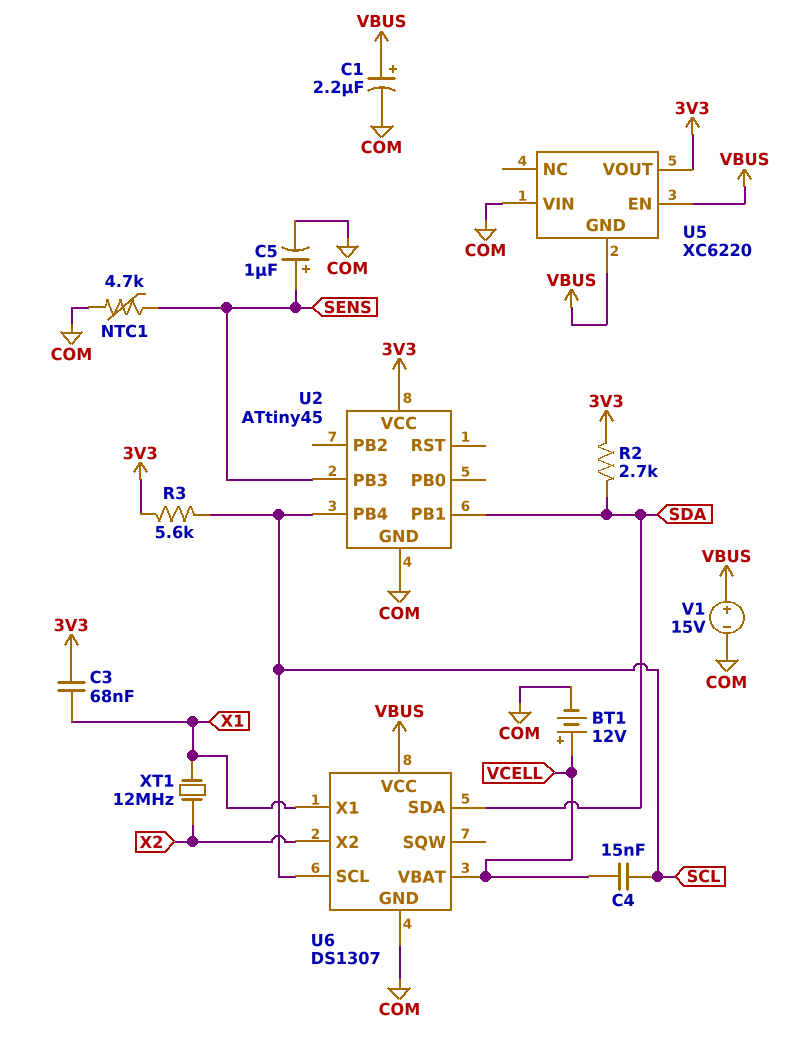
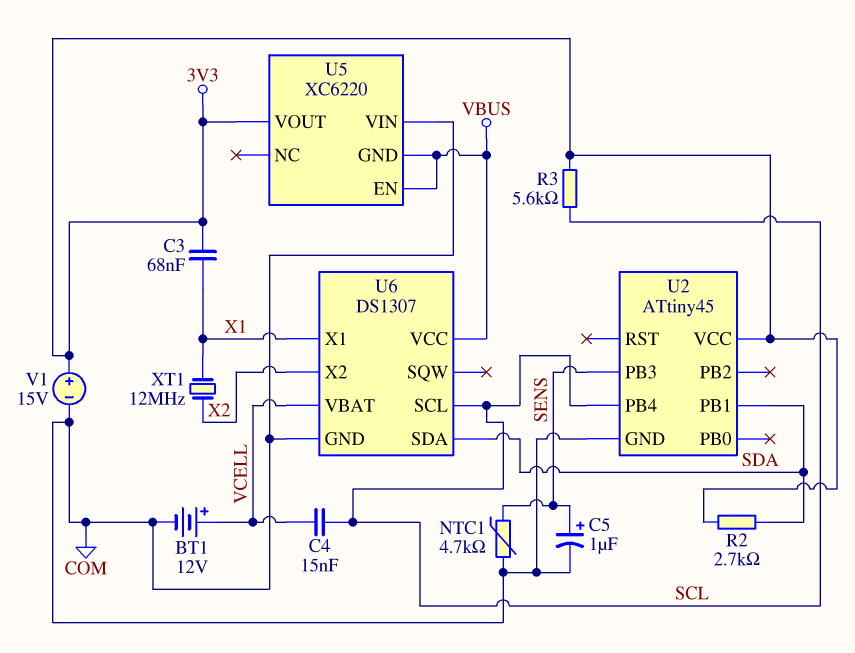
C1: 2.2uF (plus VBUS, minus COM) -> none
V1: 15V (plus VBUS, minus COM) -> 15V (plus 3V3, minus COM)

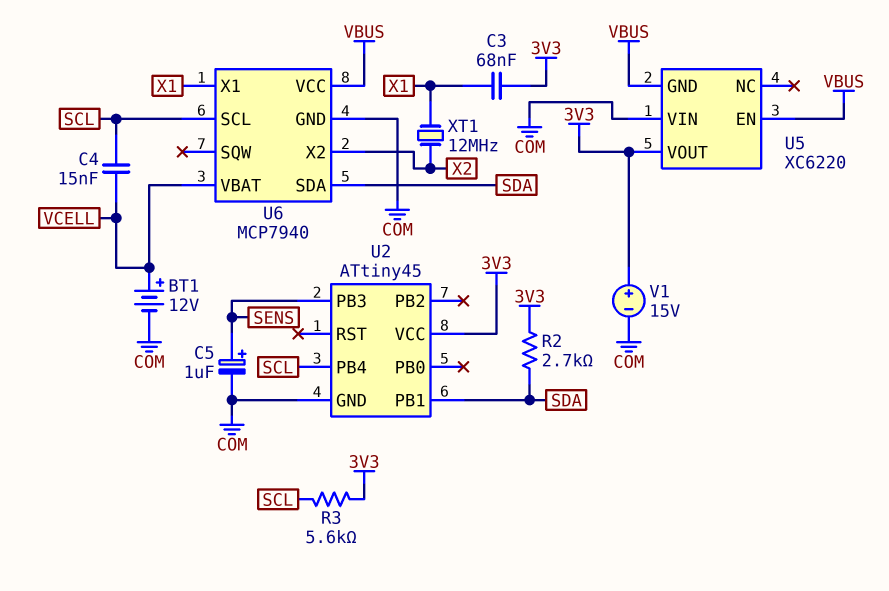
NTC1: 4.7k (COM, SENS) -> none
U6: DS1307 -> MCP7940

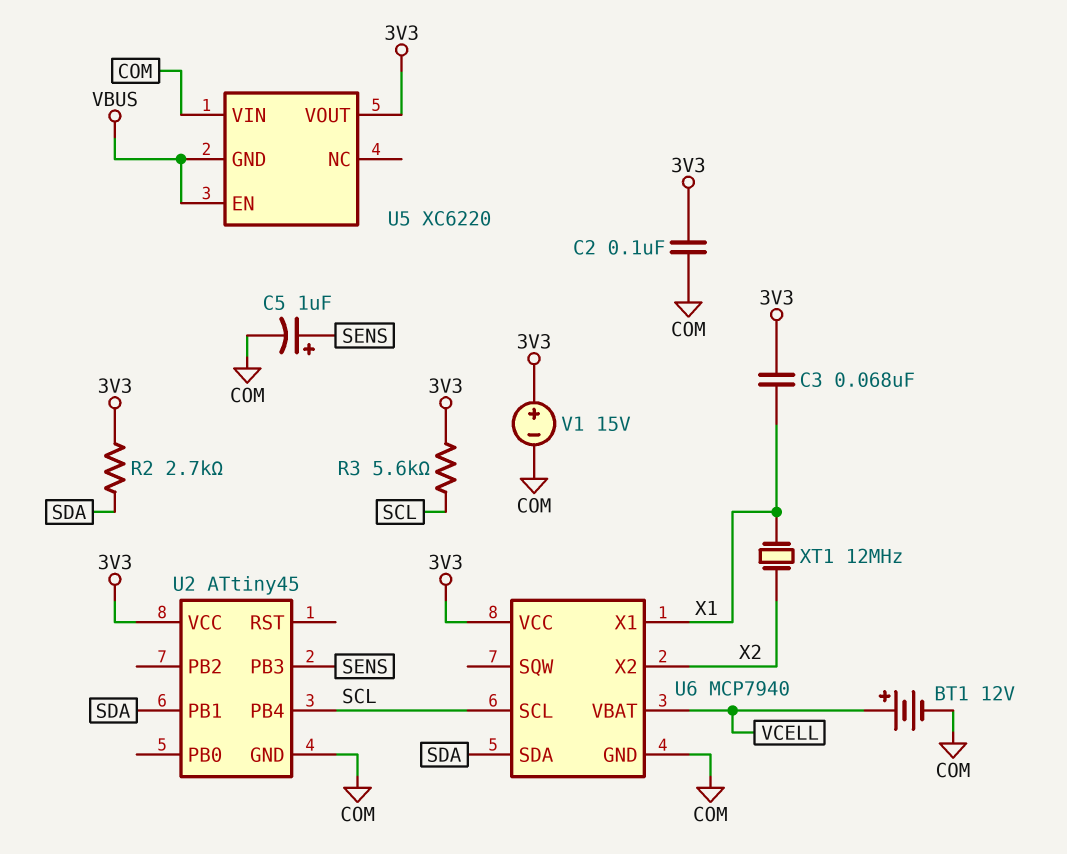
C2: none -> 100nF (3V3, COM)
C4: 15nF (SCL, VCELL) -> none
U6 pin VCC: VBUS -> 3V3

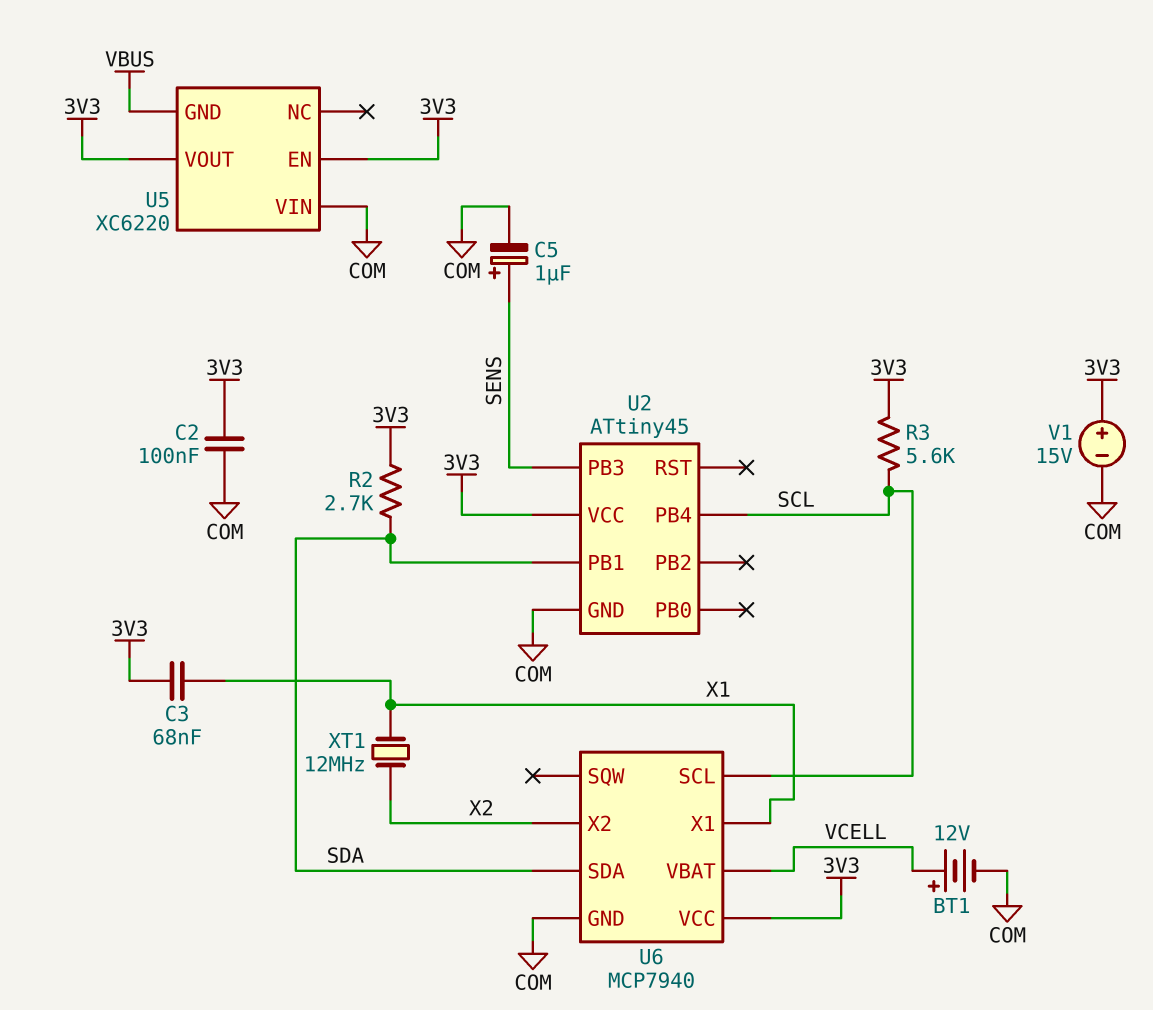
U5 pin EN: VBUS -> 3V3

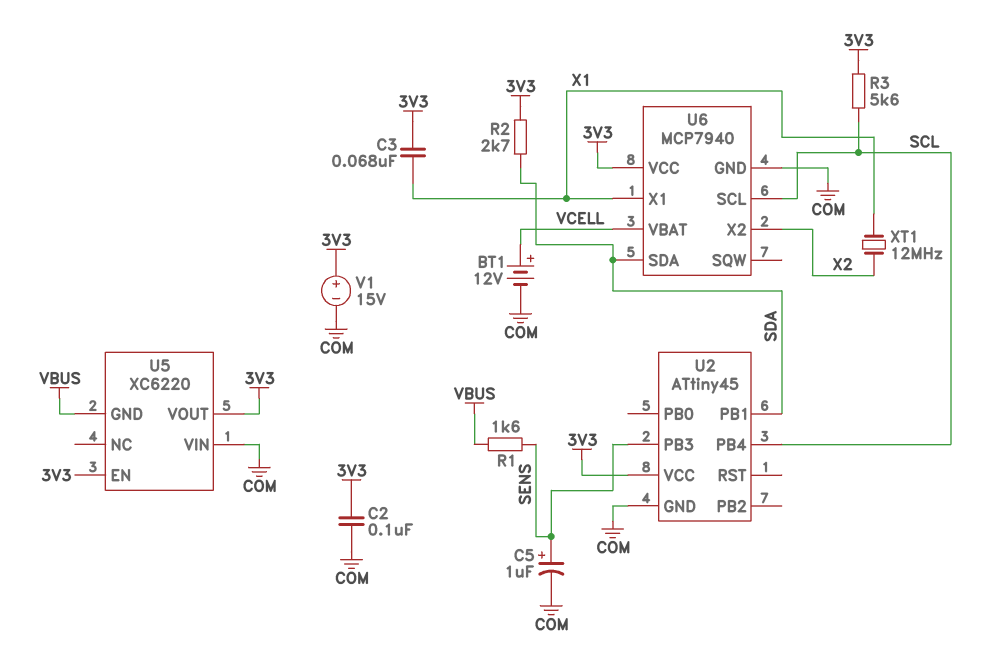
R1: none -> 1.6k (SENS, VBUS)

